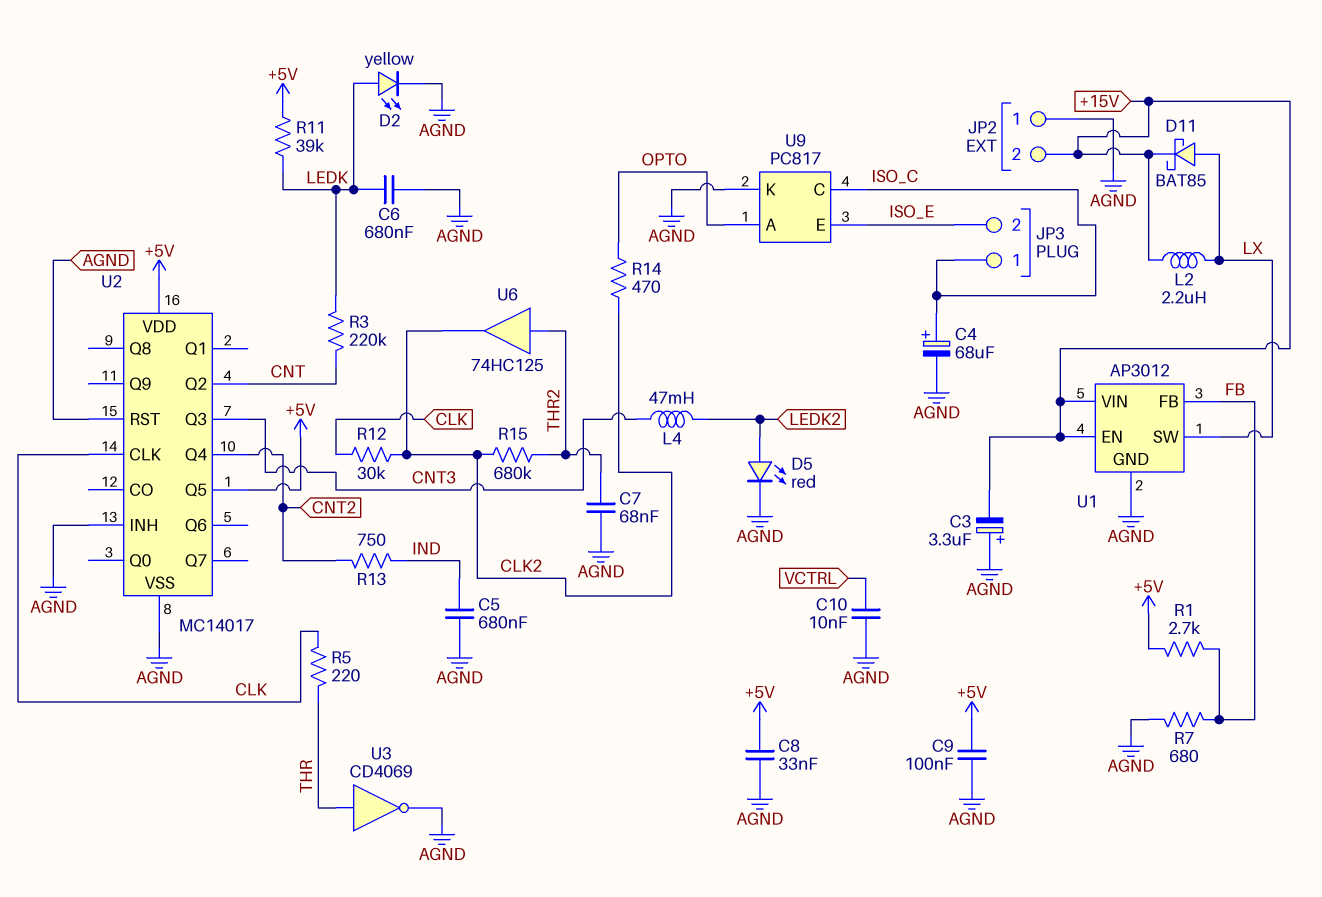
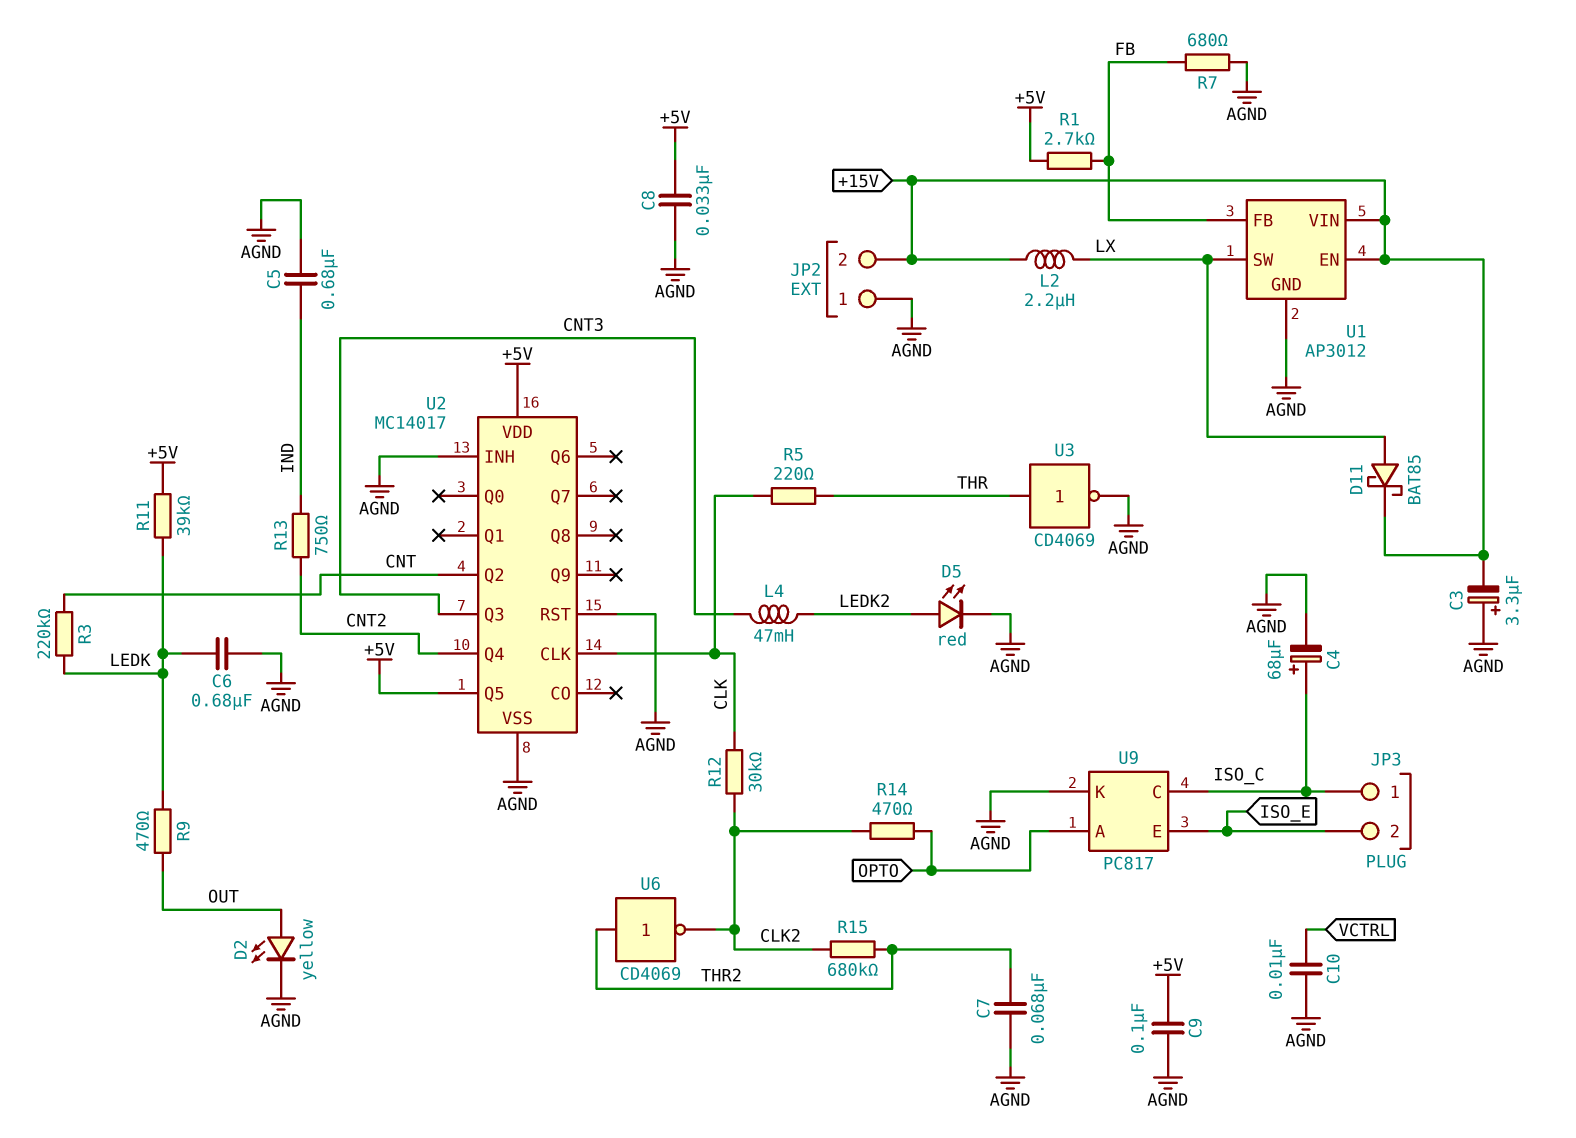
D2: LED yellow (A LEDK, K AGND) -> LED yellow (A OUT, K AGND)
R9: none -> 470 (LEDK, OUT)
U6: buffer 74HC125 (in THR2, out CLK2) -> NOT CD4069 (in THR2, out CLK2)

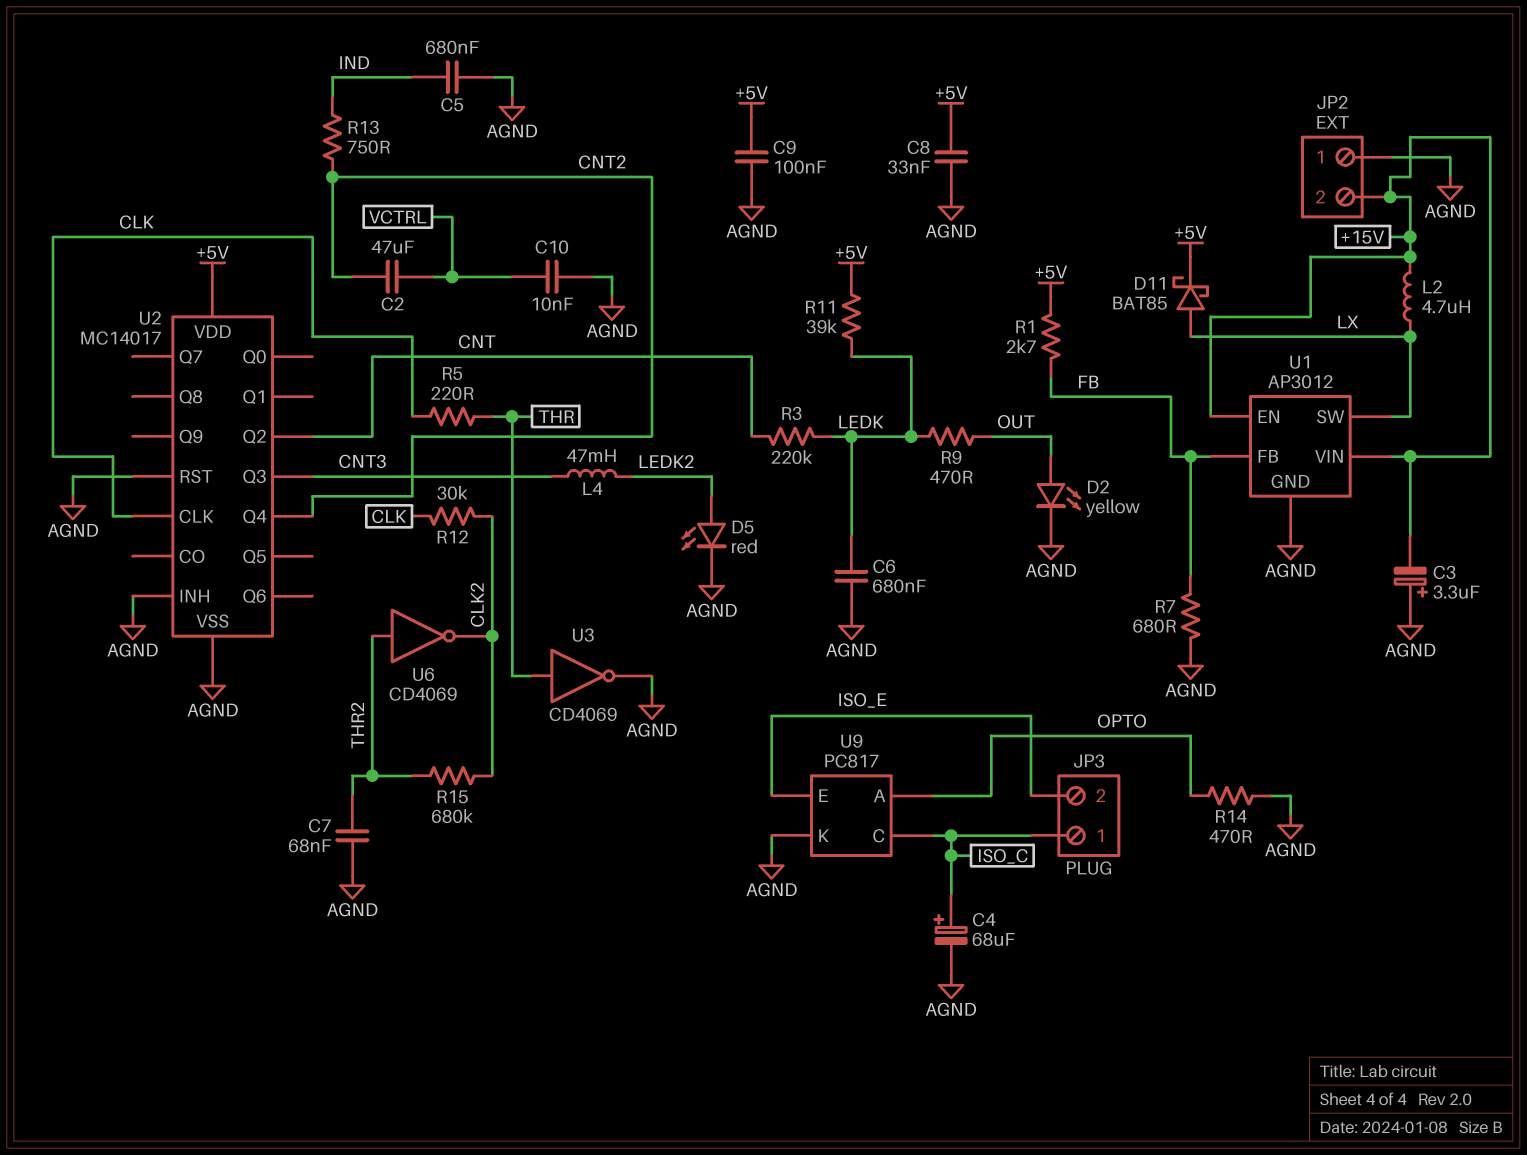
C2: none -> 47uF (CNT2, VCTRL)
D11: schottky BAT85 (A LX, K +15V) -> schottky BAT85 (A LX, K +5V)
L2: 2.2uH (+15V, LX) -> 4.7uH (+15V, LX)
R14: 470 (CLK2, OPTO) -> 470 (AGND, OPTO)
U2 pin Q5: +5V -> none

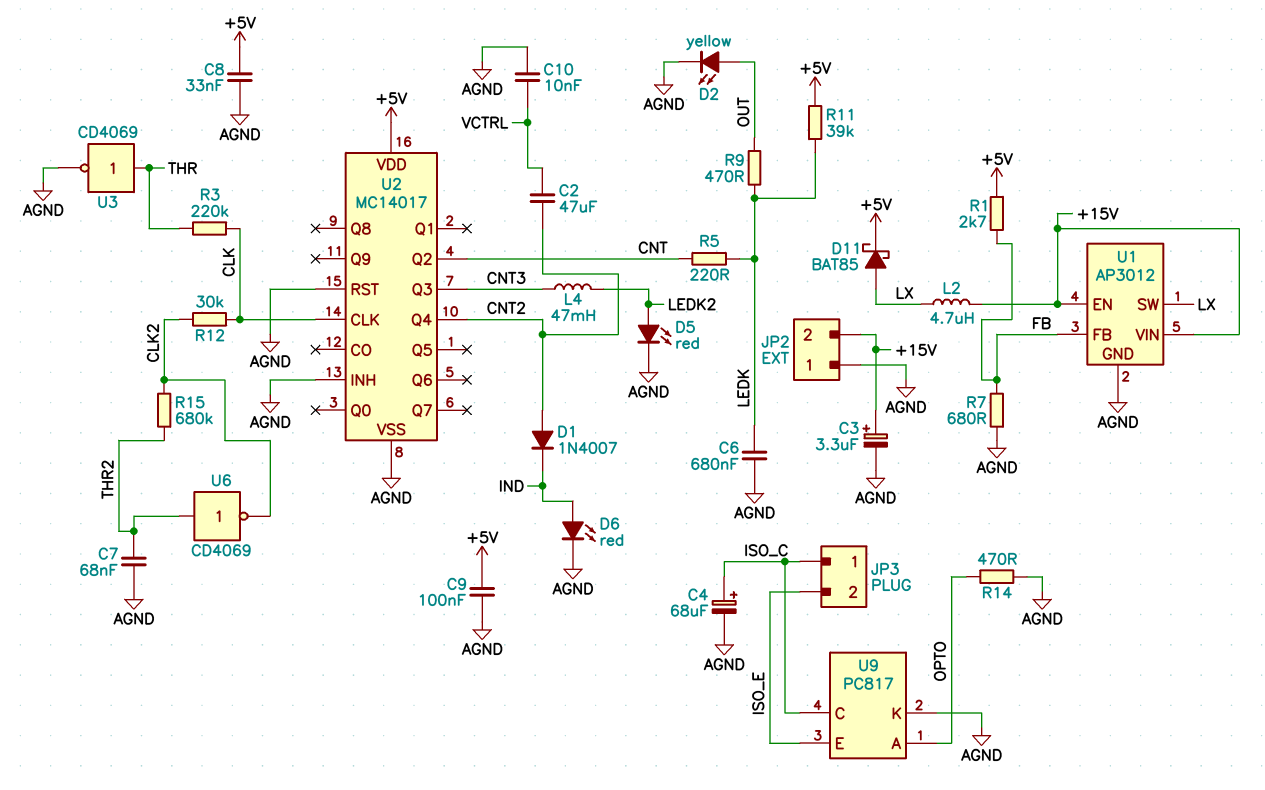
C3: 3.3uF (plus AGND, minus +15V) -> 3.3uF (plus +15V, minus AGND)
C5: 680nF (AGND, IND) -> none
D1: none -> diode 1N4007 (A CNT2, K IND)
D6: none -> LED red (A IND, K AGND)
R3: 220k (CNT, LEDK) -> 220k (CLK, THR)
R5: 220 (CLK, THR) -> 220 (CNT, LEDK)
R13: 750 (CNT2, IND) -> none

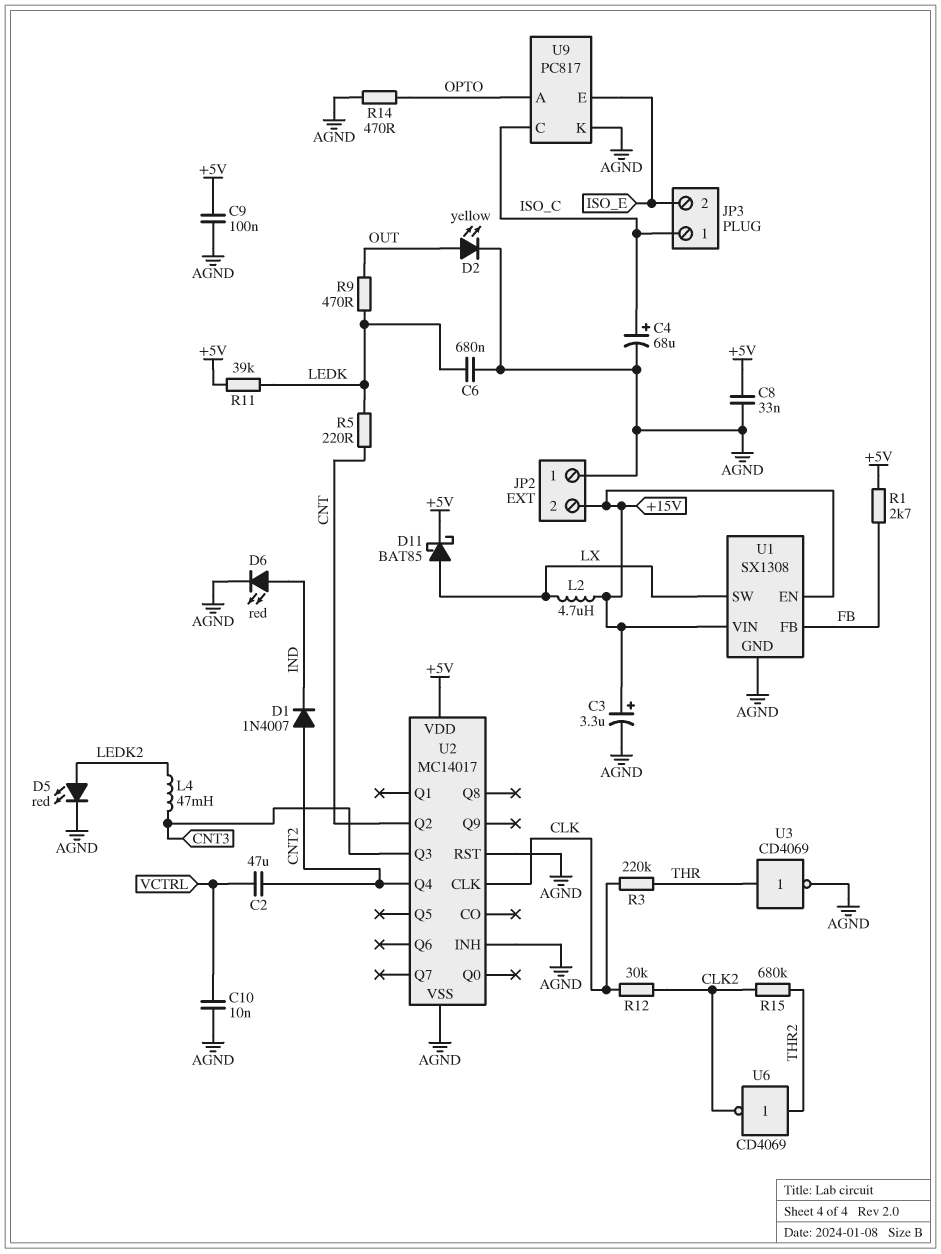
C7: 68nF (AGND, THR2) -> none
R7: 680 (AGND, FB) -> none
U1: AP3012 -> SX1308

